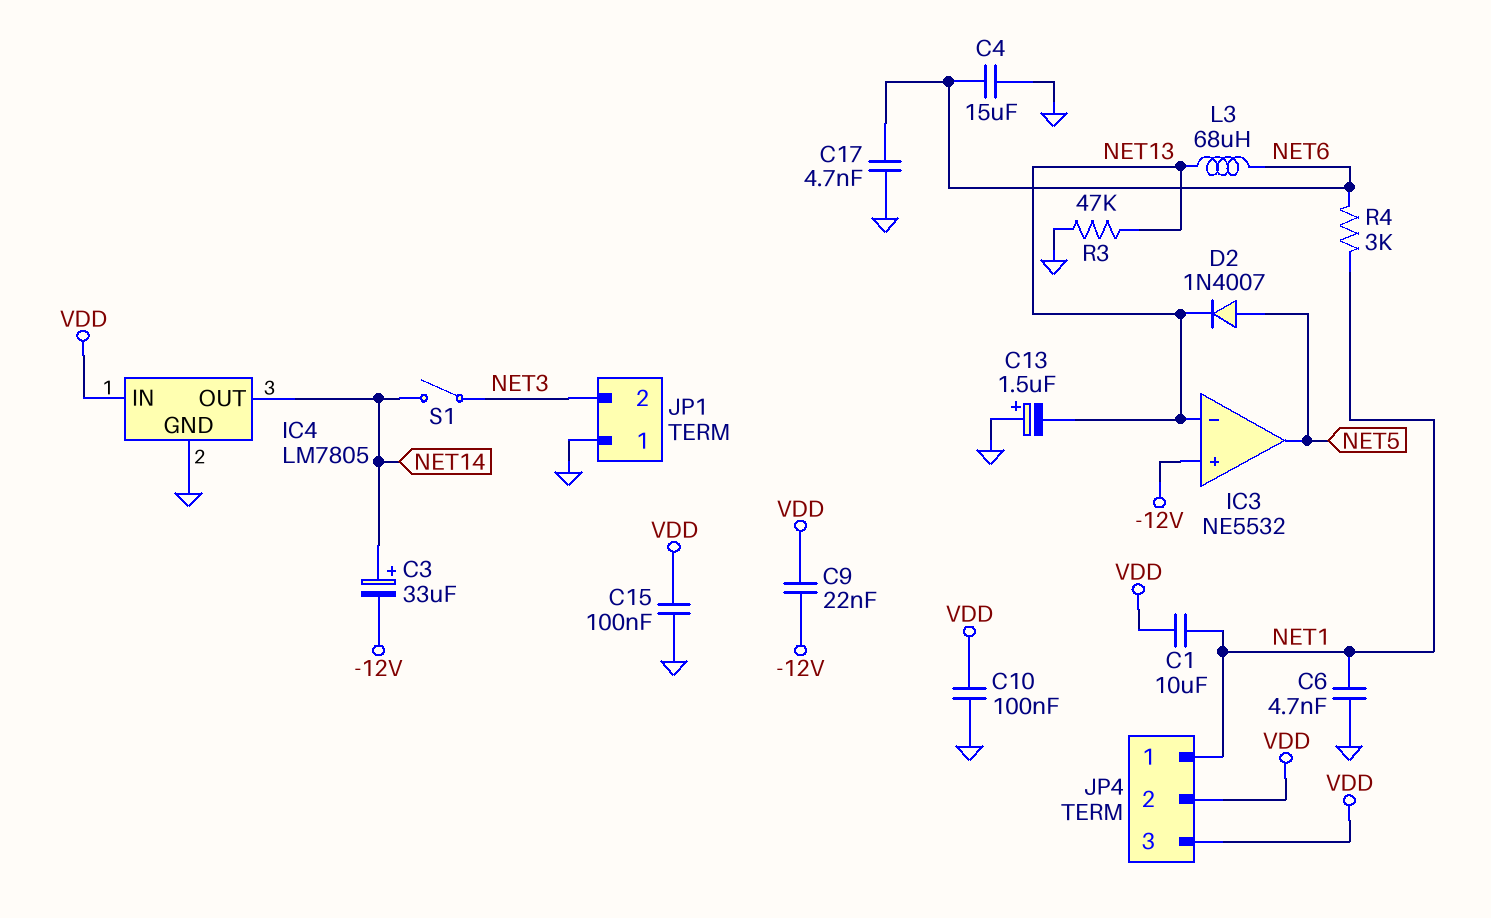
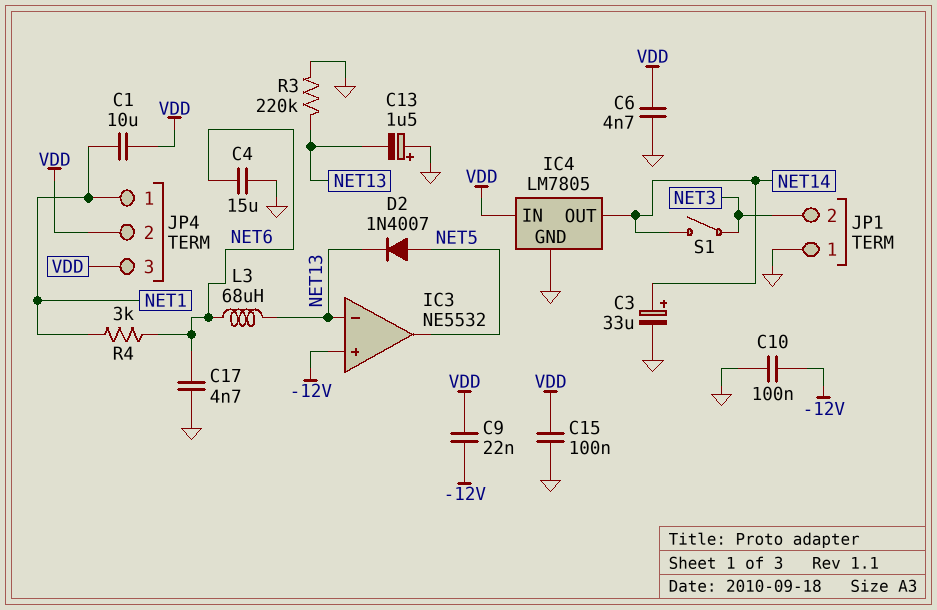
C3: 33uF (plus NET14, minus -12V) -> 33uF (plus NET14, minus GND)
C6: 4.7nF (GND, NET1) -> 4.7nF (GND, VDD)
C10: 100nF (GND, VDD) -> 100nF (-12V, GND)
R3: 47k (GND, NET13) -> 220k (GND, NET13)

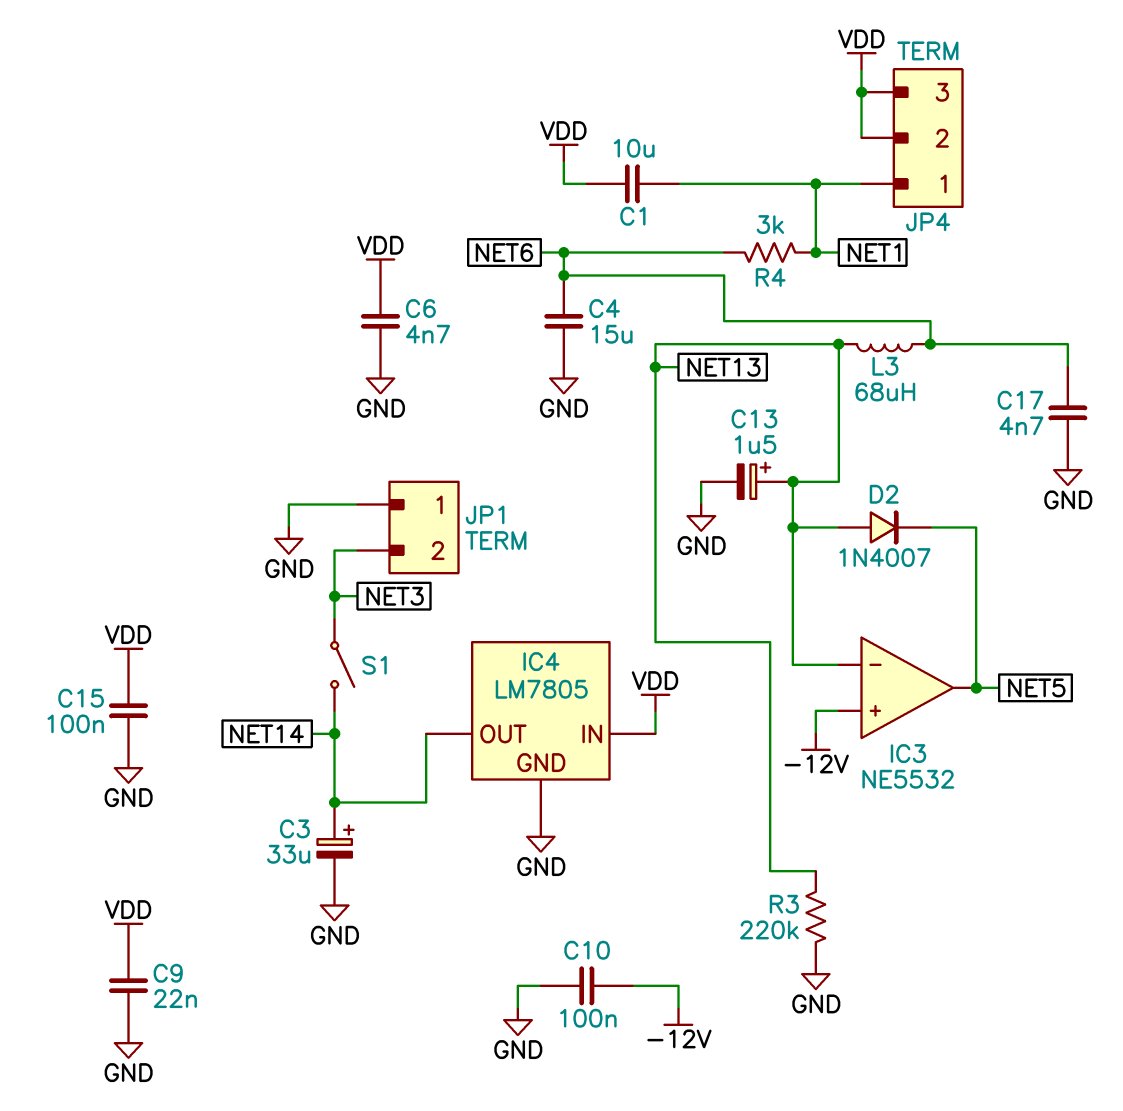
C9: 22nF (-12V, VDD) -> 22nF (GND, VDD)
C13: 1.5uF (plus GND, minus NET13) -> 1.5uF (plus NET13, minus GND)
D2: diode 1N4007 (A NET5, K NET13) -> diode 1N4007 (A NET13, K NET5)

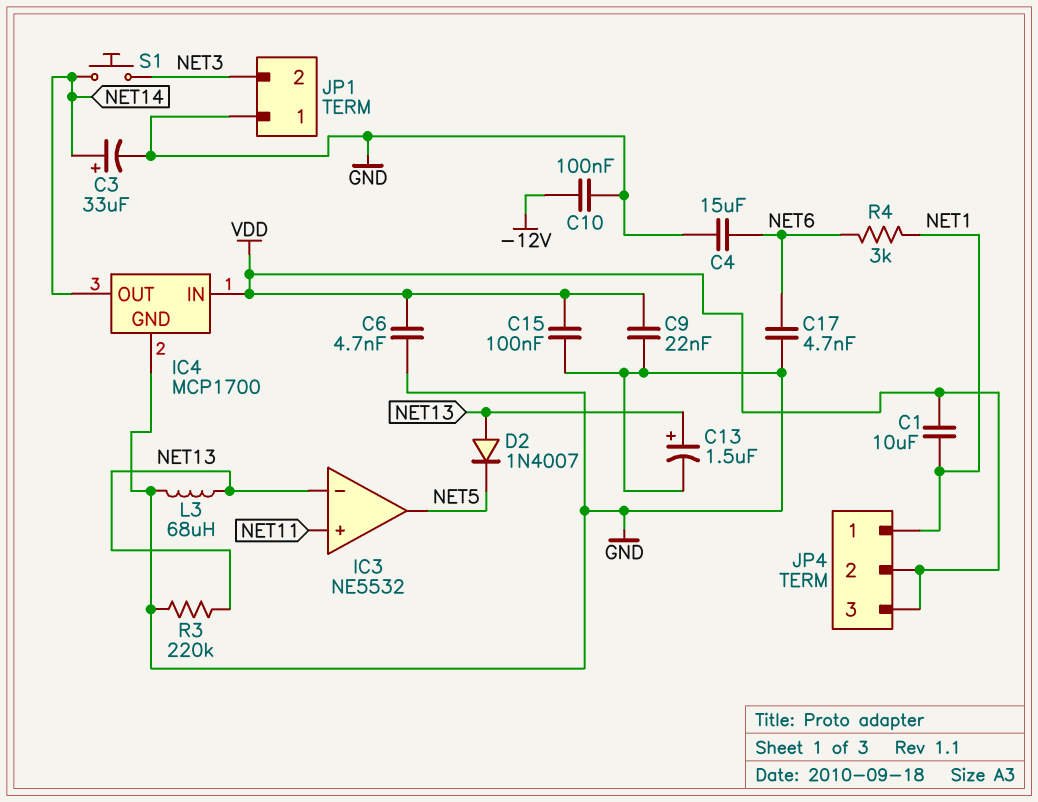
IC3 pin in+: -12V -> NET11
IC4: LM7805 -> MCP1700
L3: 68uH (NET6, NET13) -> 68uH (GND, NET13)
S1: switch (NET3, NET14) -> button (NET3, NET14)

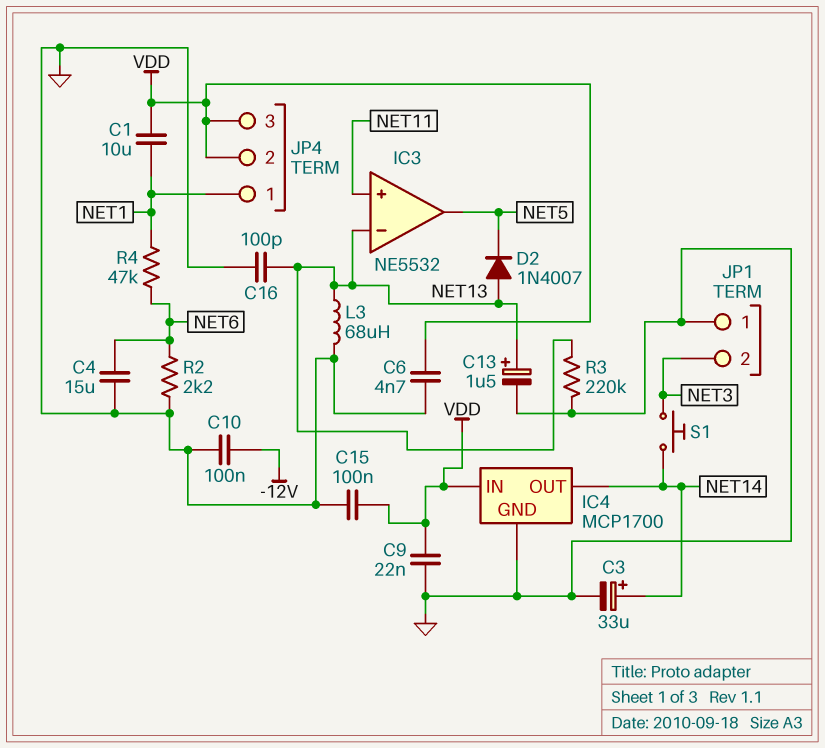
C16: none -> 100pF (GND, NET13)
C17: 4.7nF (GND, NET6) -> none
R2: none -> 2.2k (GND, NET6)
R4: 3k (NET1, NET6) -> 47k (NET1, NET6)

